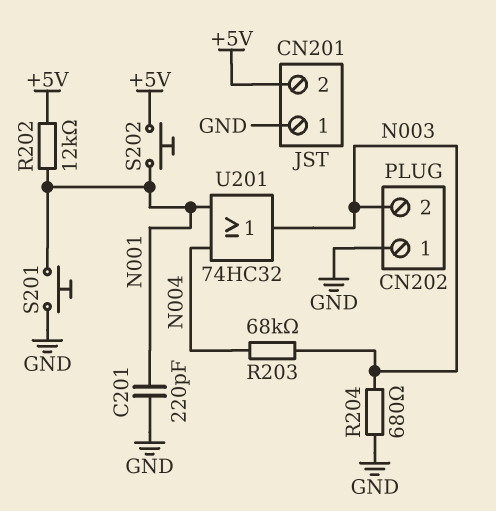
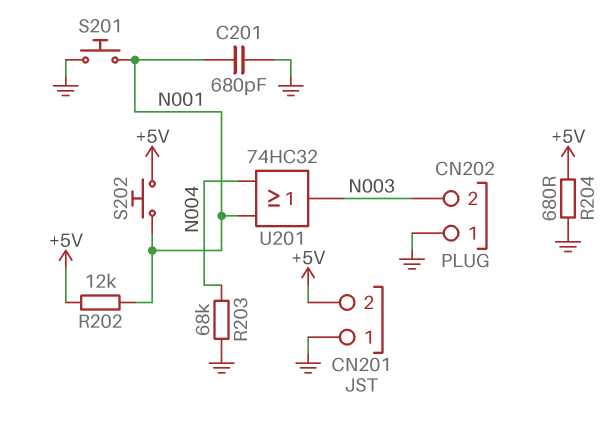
C201: 220pF (GND, N001) -> 680pF (GND, N001)
R203: 68k (N003, N004) -> 68k (GND, N004)
R204: 680 (GND, N003) -> 680 (+5V, GND)

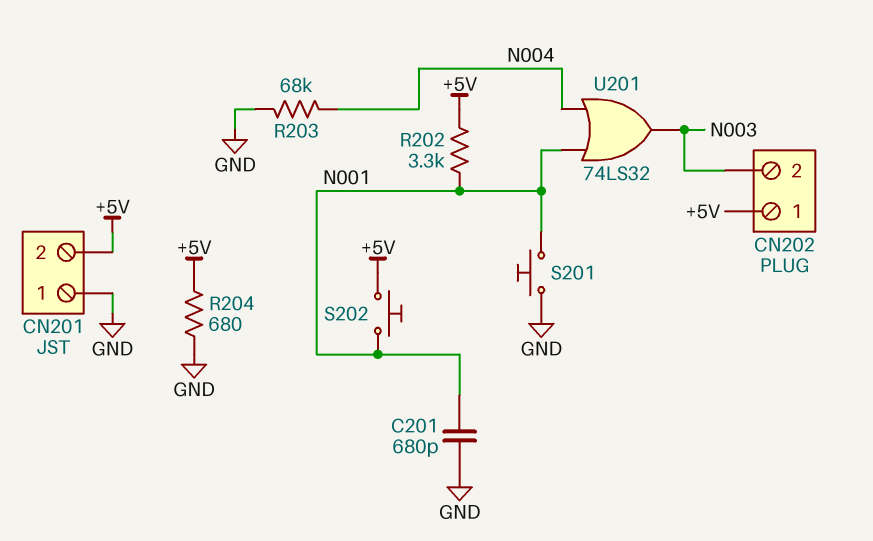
CN202 pin 1: GND -> +5V
R202: 12k (+5V, N001) -> 3.3k (+5V, N001)
U201: OR 74HC32 (in N001, in N004, out N003) -> OR 74LS32 (in N001, in N004, out N003)

